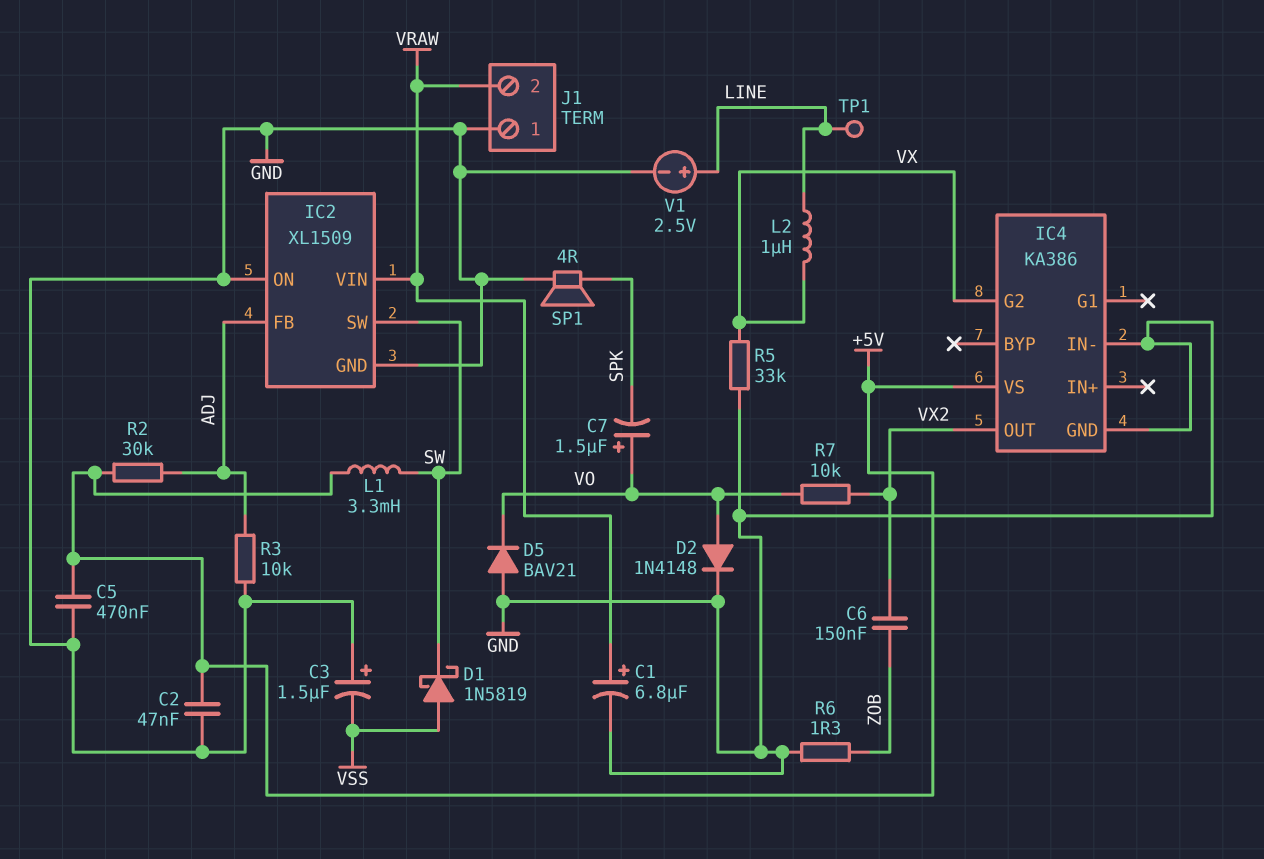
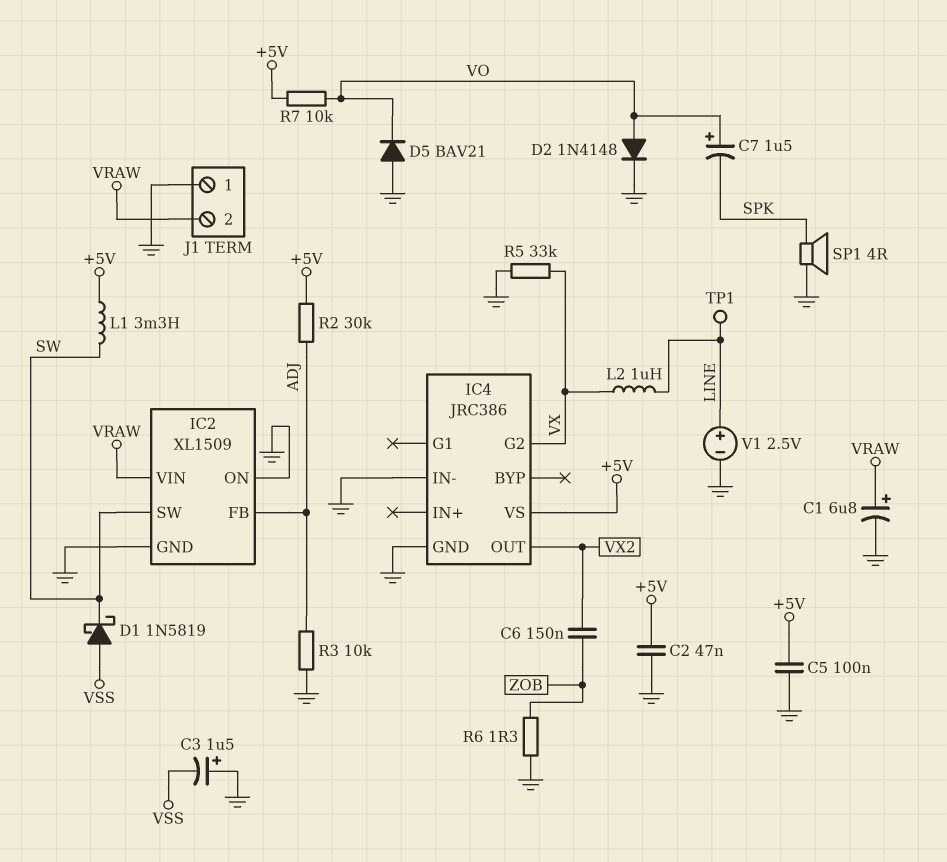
C5: 470nF (+5V, GND) -> 100nF (+5V, GND)
IC4: KA386 -> JRC386
R7: 10k (VO, VX2) -> 10k (+5V, VO)

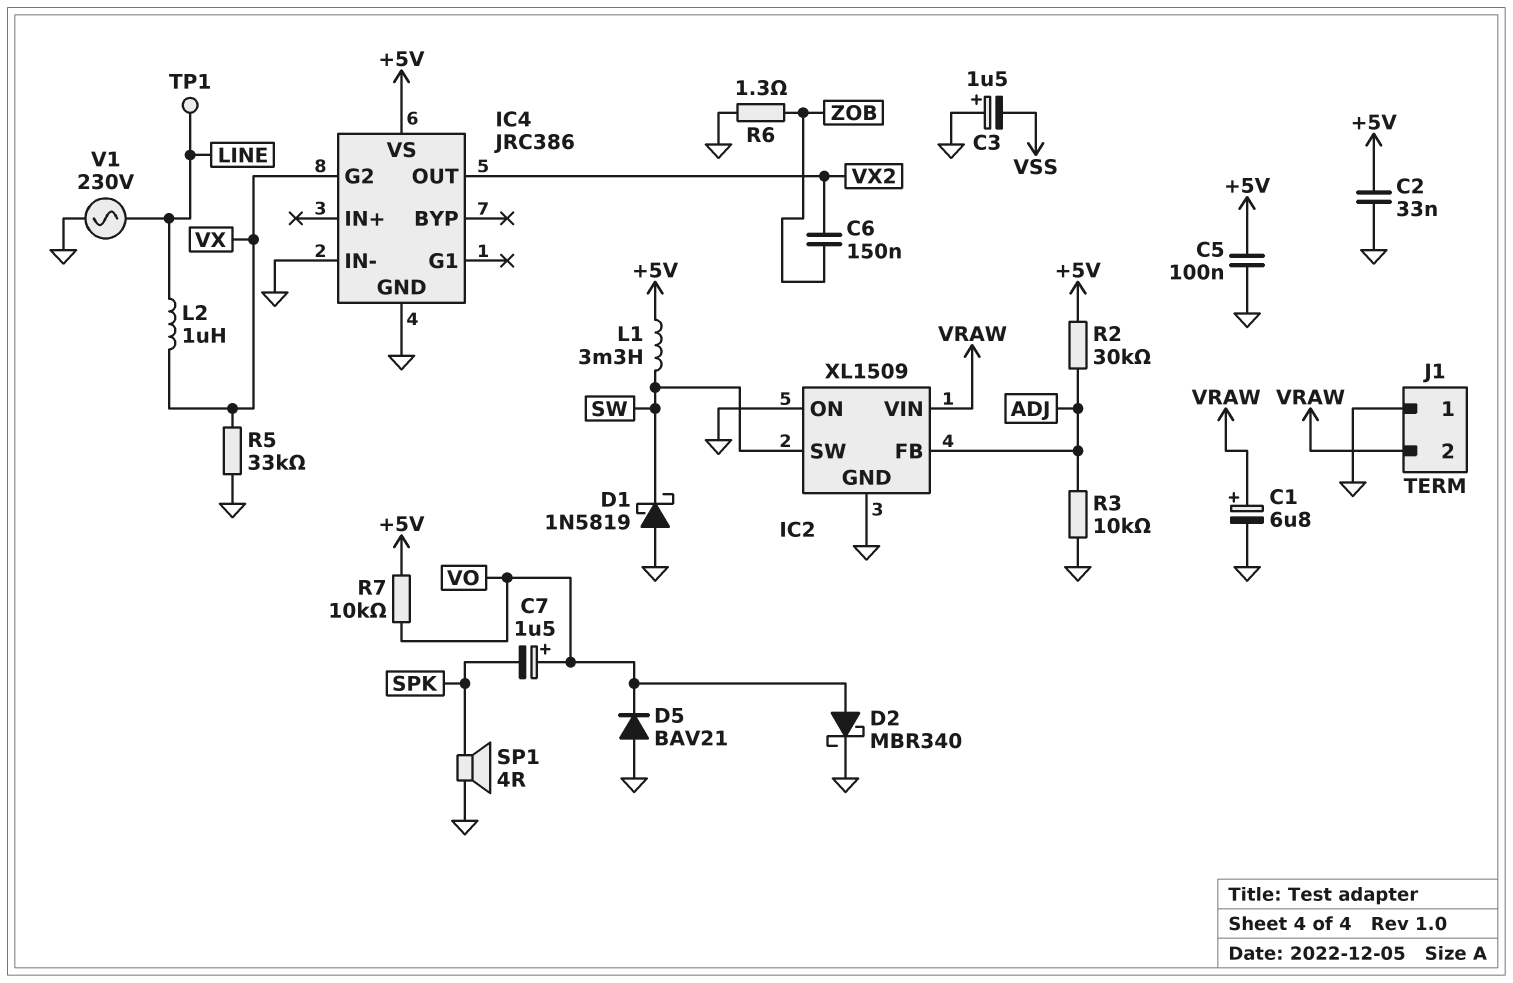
C2: 47nF (+5V, GND) -> 33nF (+5V, GND)
D1: schottky 1N5819 (A VSS, K SW) -> schottky 1N5819 (A GND, K SW)
D2: diode 1N4148 (A VO, K GND) -> schottky MBR340 (A VO, K GND)
V1: 2.5V (plus LINE, minus GND) -> AC 230V (GND, LINE)

